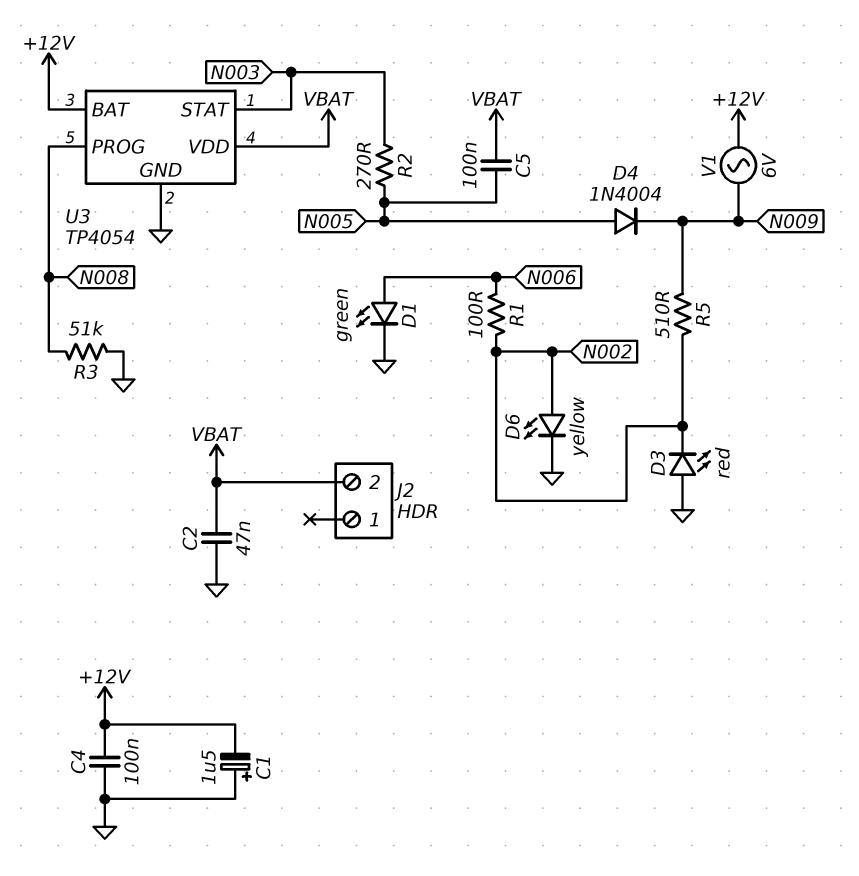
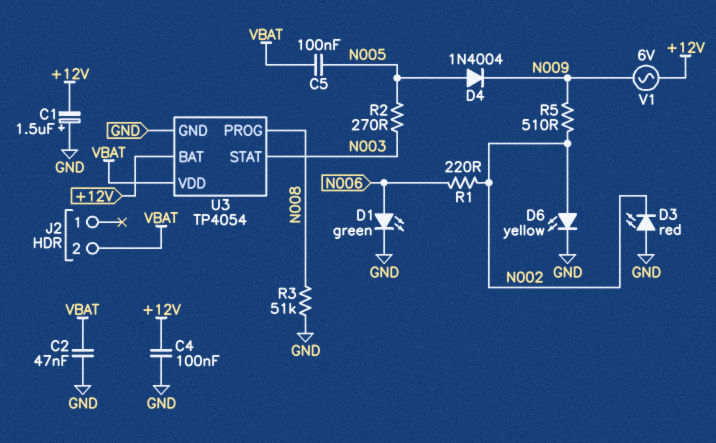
R1: 100 (N002, N006) -> 220 (N002, N006)

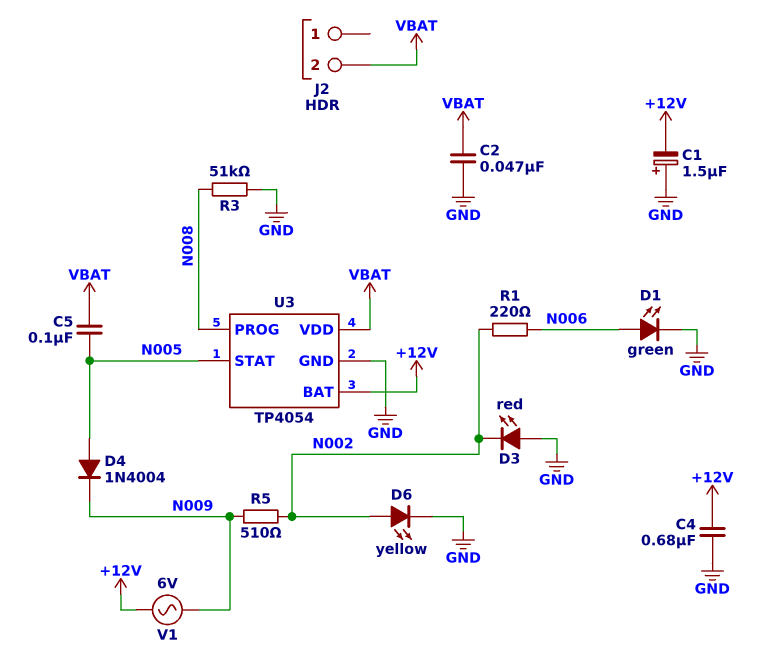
C4: 100nF (+12V, GND) -> 680nF (+12V, GND)
R2: 270 (N003, N005) -> none
U3 pin STAT: N003 -> N005

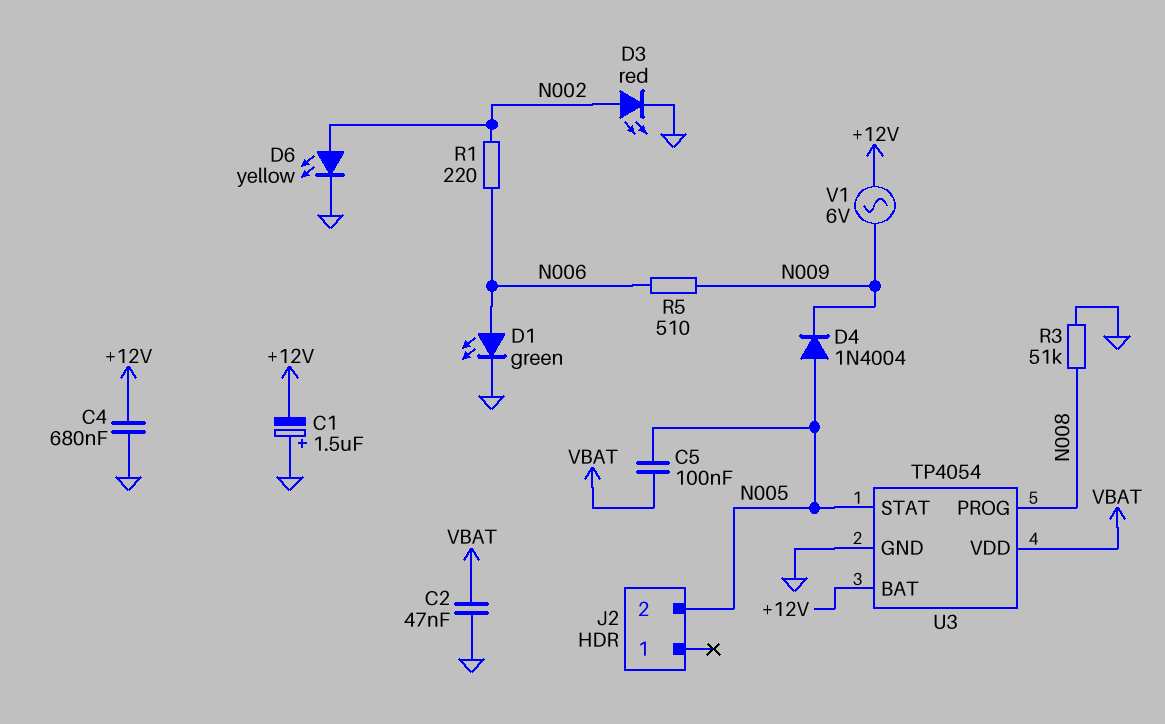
D3: LED red (A GND, K N002) -> LED red (A N002, K GND)
J2 pin 2: VBAT -> N005
R5: 510 (N002, N009) -> 510 (N006, N009)

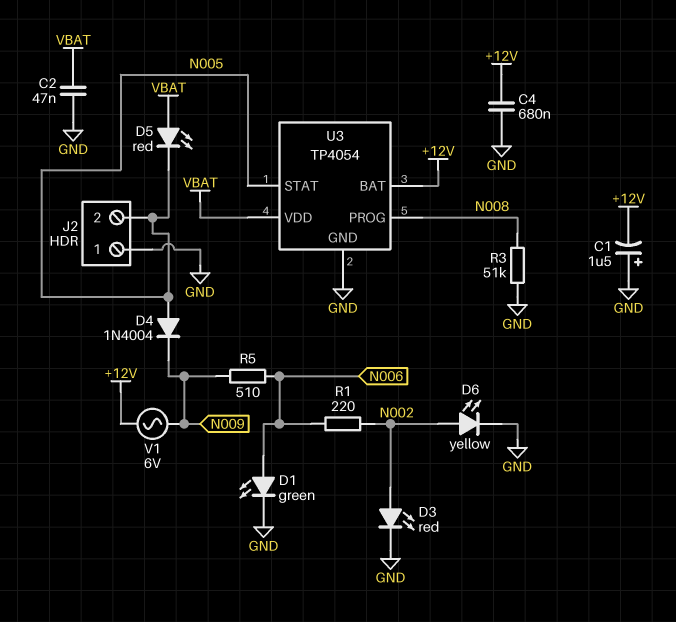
C5: 100nF (N005, VBAT) -> none
D5: none -> LED red (A VBAT, K N005)
J2 pin 1: none -> GND

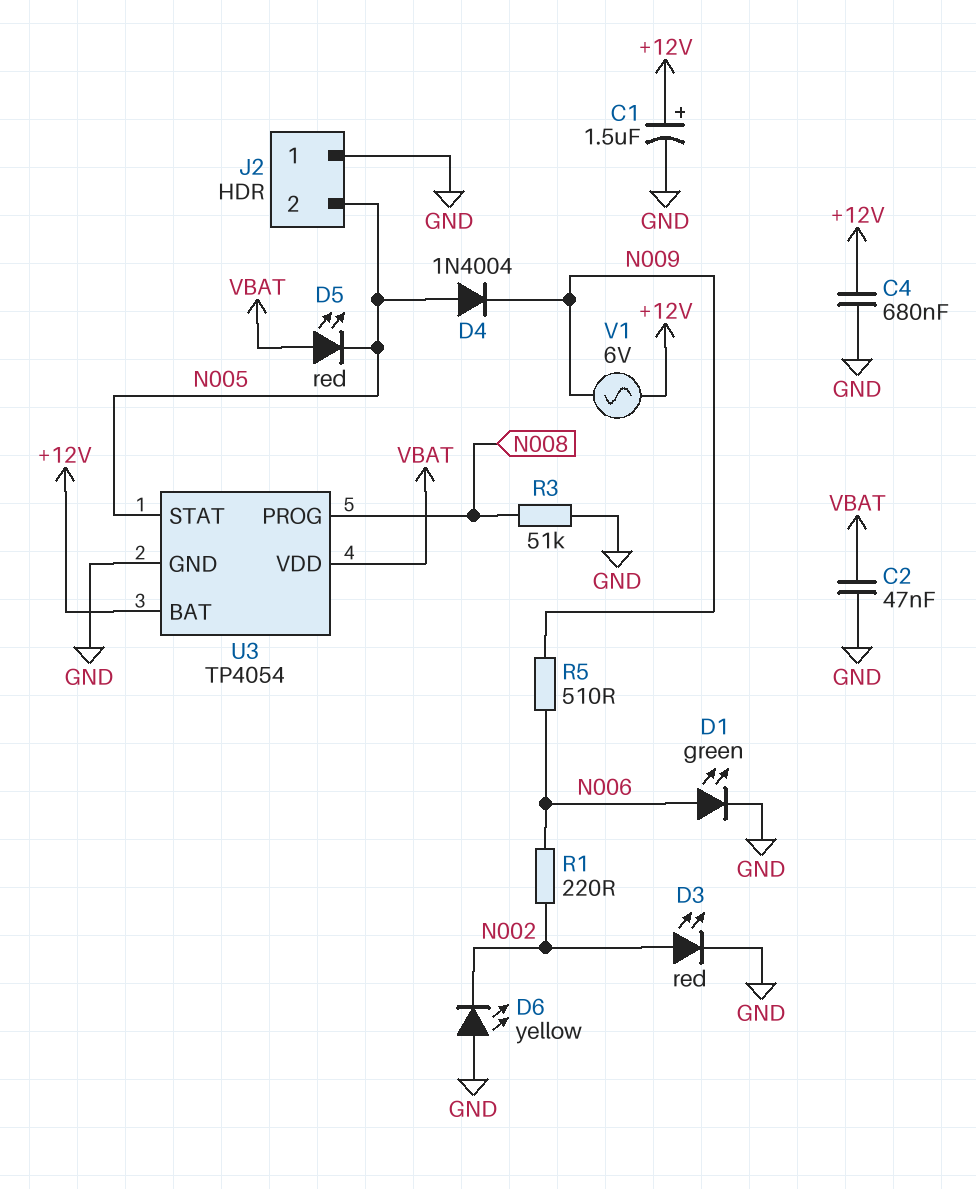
C1: 1.5uF (plus GND, minus +12V) -> 1.5uF (plus +12V, minus GND)
D6: LED yellow (A N002, K GND) -> LED yellow (A GND, K N002)

